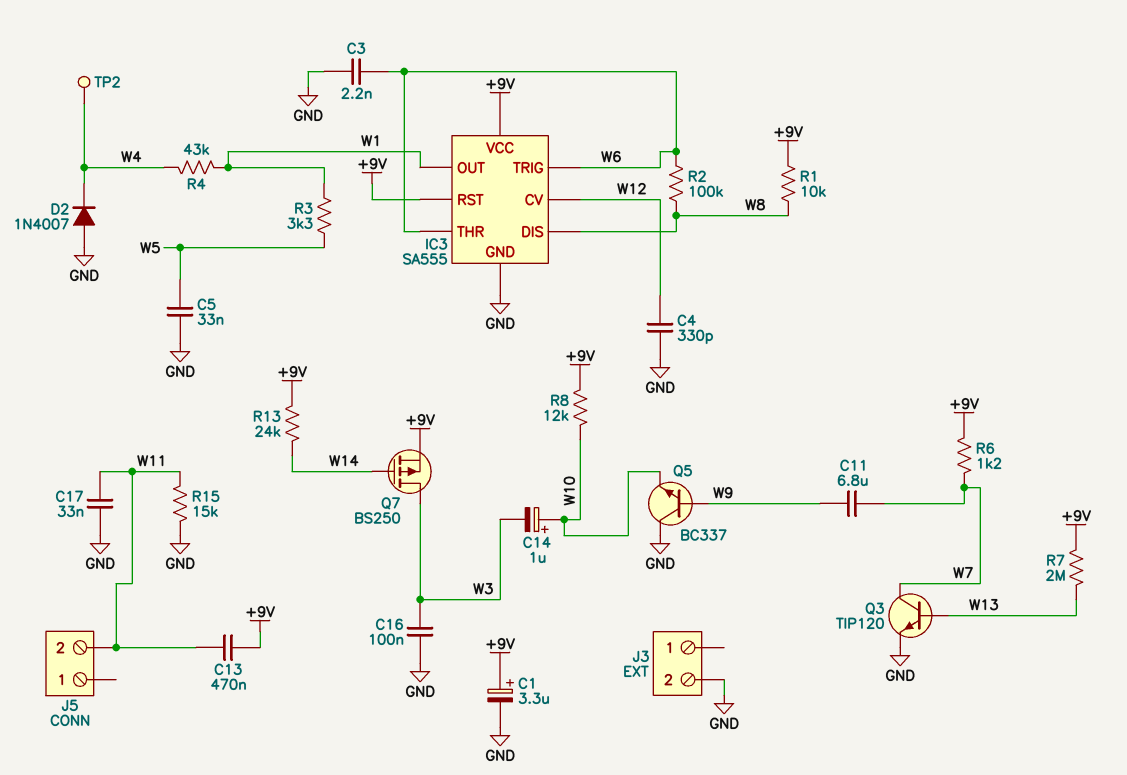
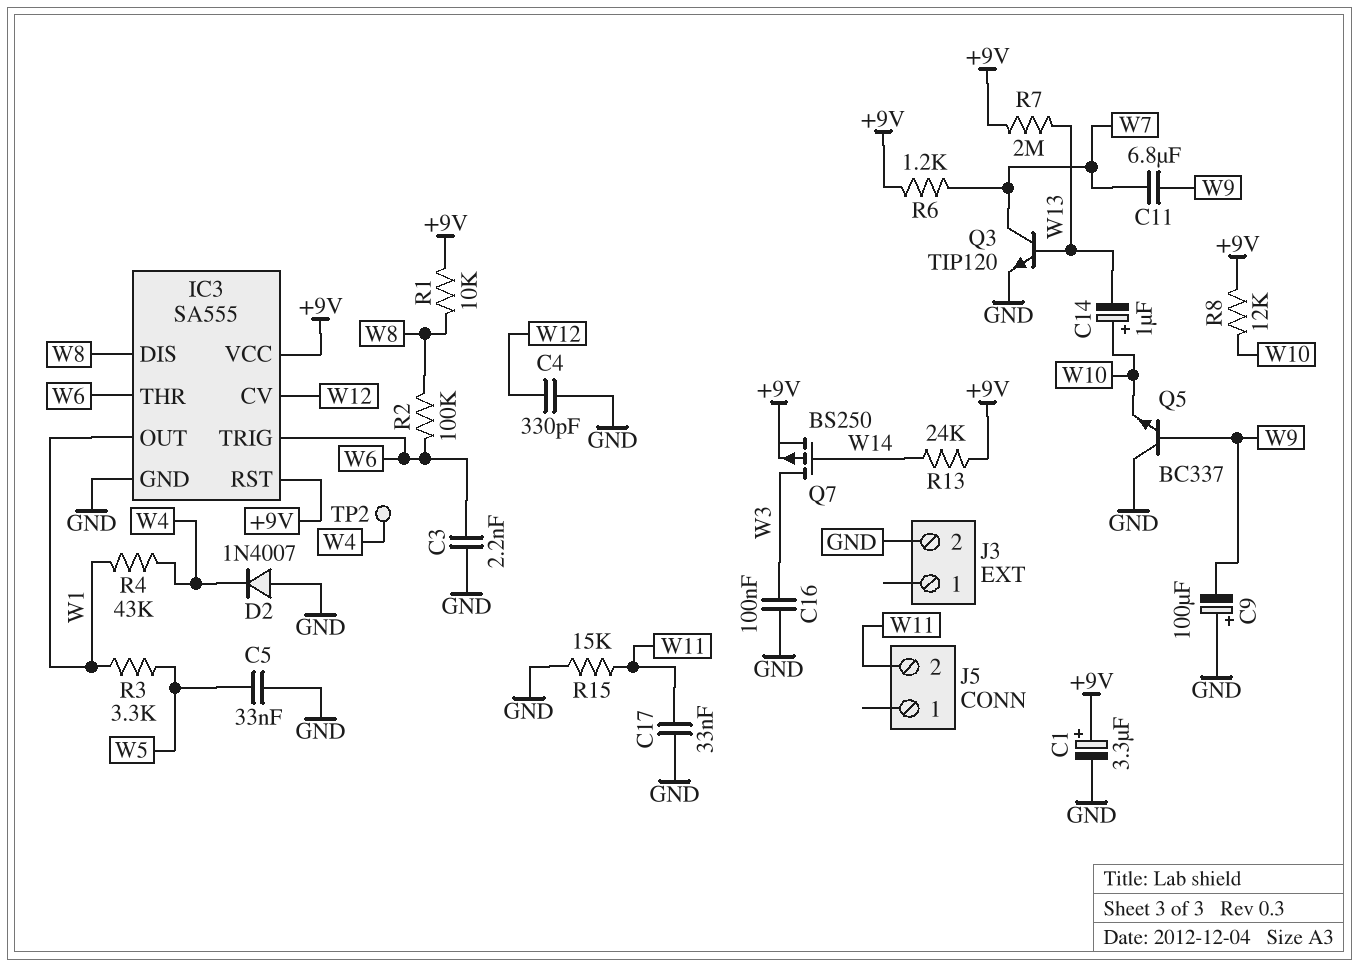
C9: none -> 100uF (plus GND, minus W9)
C13: 470nF (+9V, W11) -> none
C14: 1uF (plus W10, minus W3) -> 1uF (plus W10, minus W13)

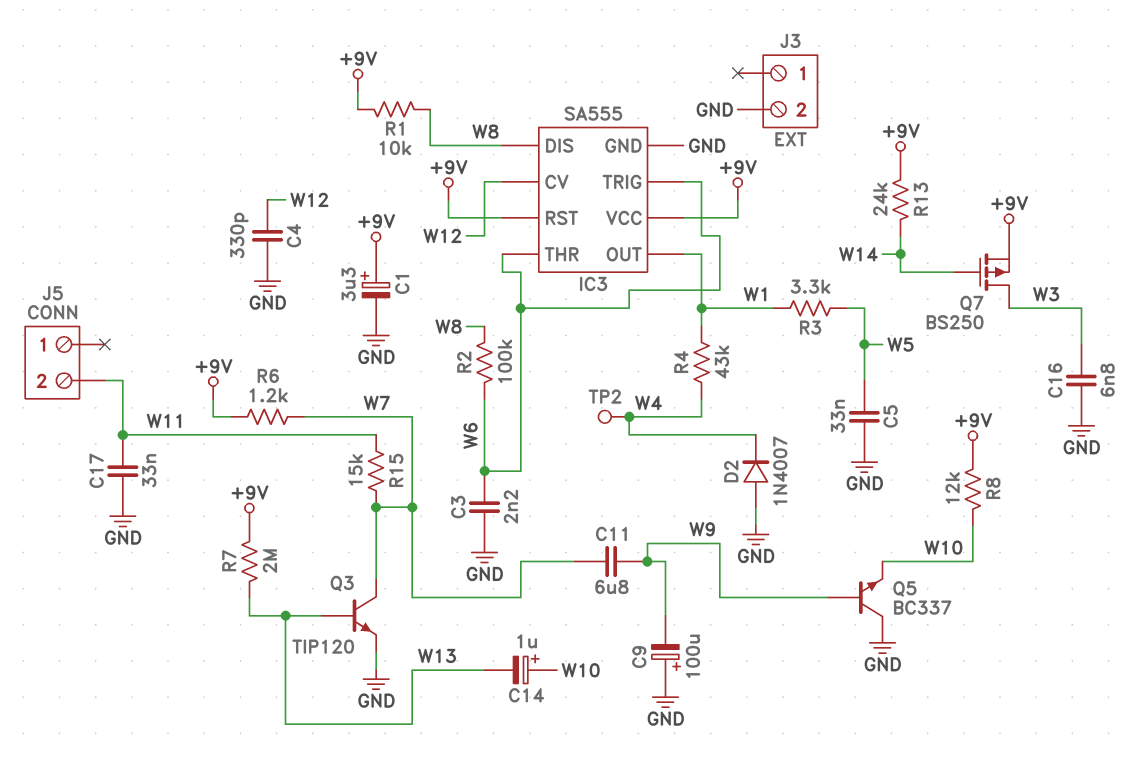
C16: 100nF (GND, W3) -> 6.8nF (GND, W3)
R15: 15k (GND, W11) -> 15k (W7, W11)

